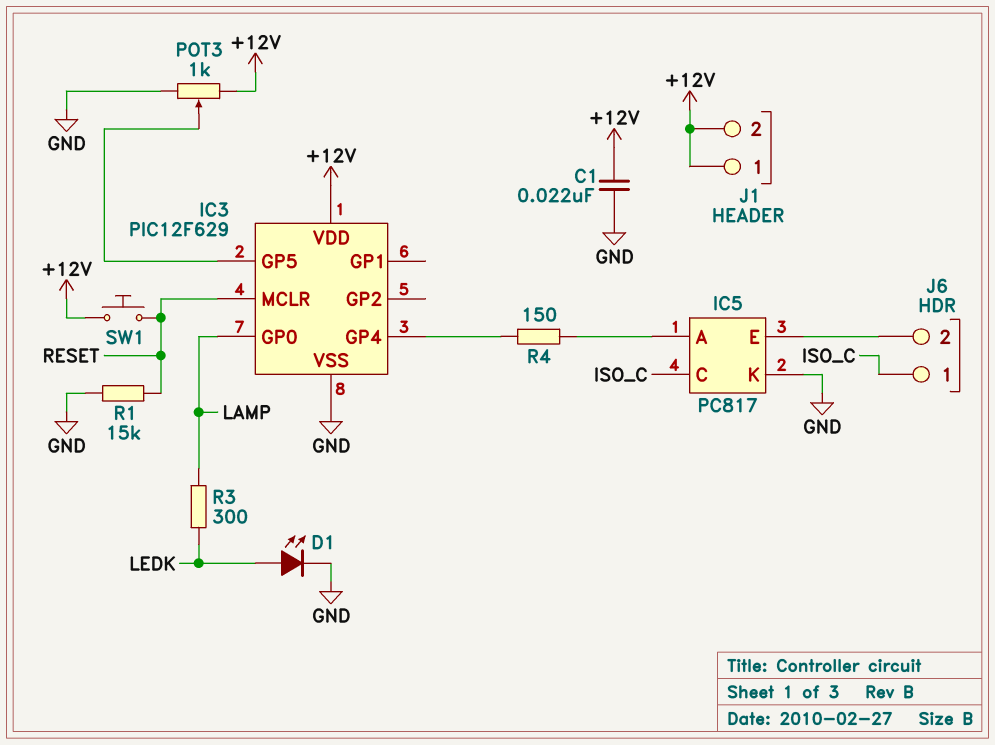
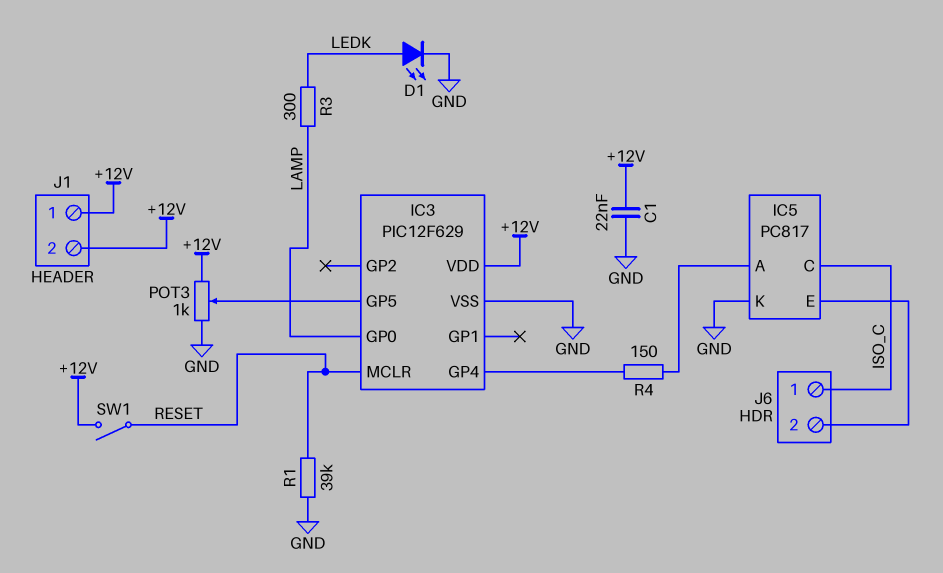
R1: 15k (GND, RESET) -> 39k (GND, RESET)
SW1: button (+12V, RESET) -> switch (+12V, RESET)

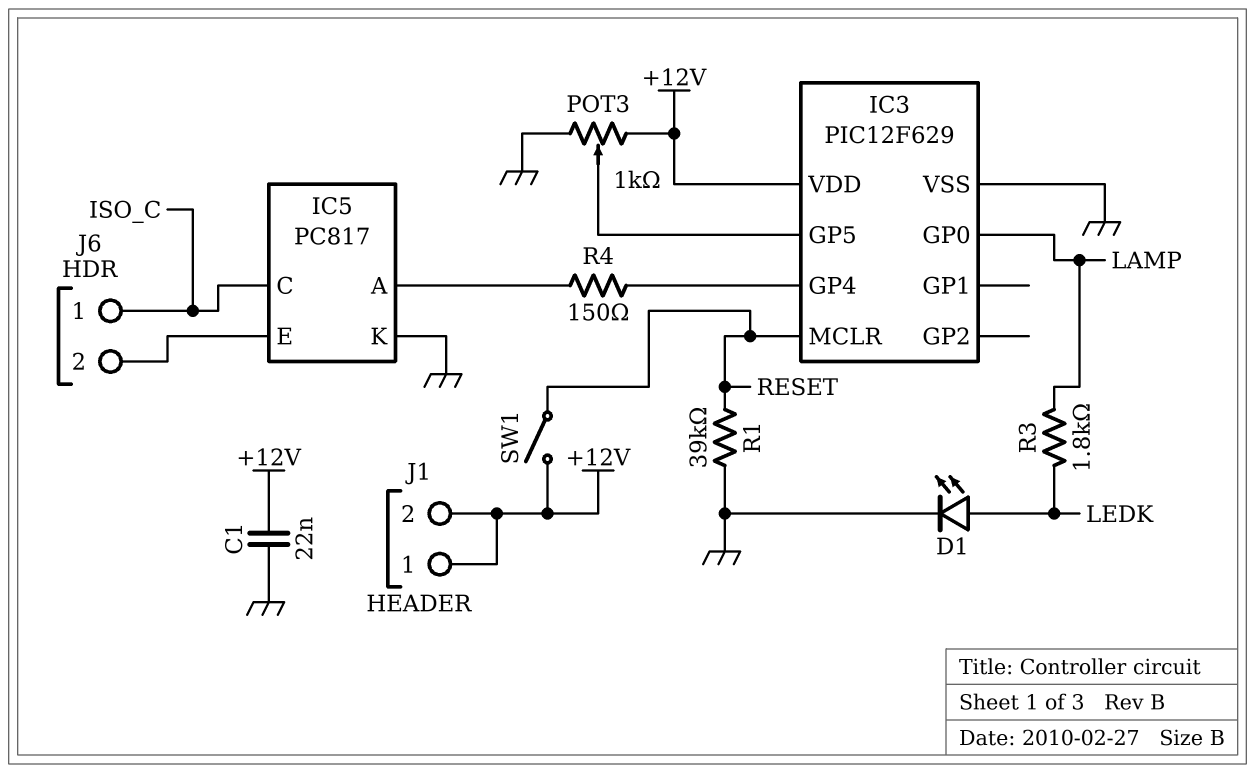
R3: 300 (LAMP, LEDK) -> 1.8k (LAMP, LEDK)

